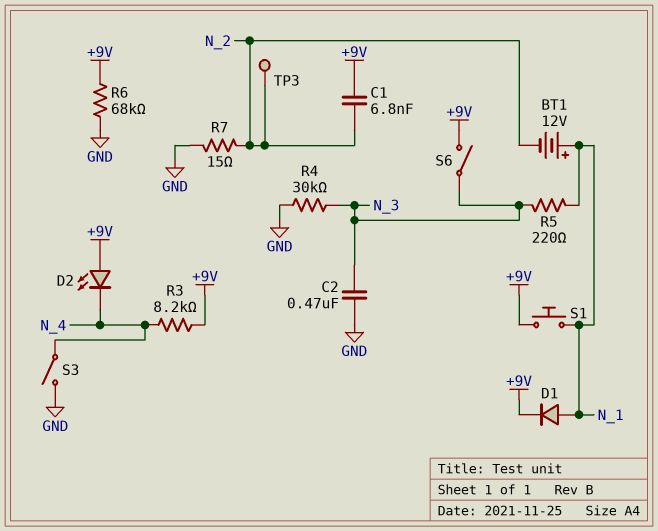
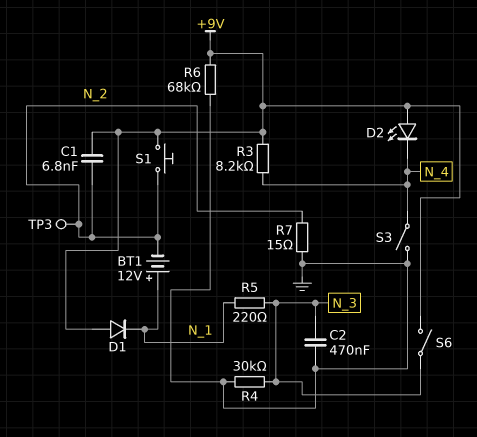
D1: diode (A N_1, K +9V) -> diode (A +9V, K N_1)
S1: button (+9V, N_1) -> button (+9V, N_2)

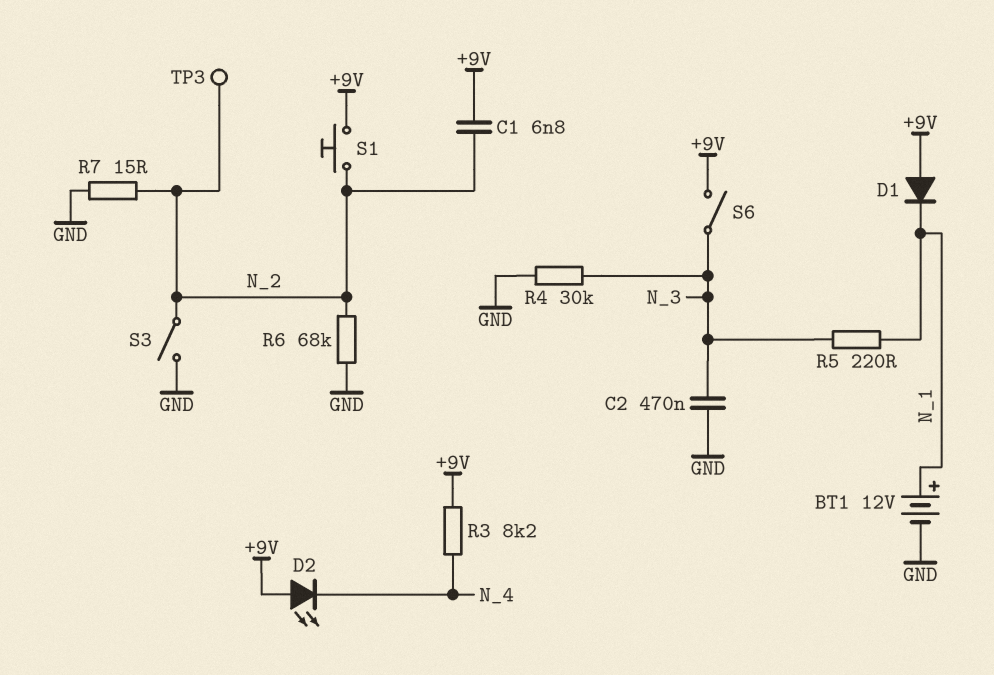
BT1: 12V (plus N_1, minus N_2) -> 12V (plus N_1, minus GND)
R6: 68k (+9V, GND) -> 68k (GND, N_2)
S3: switch (GND, N_4) -> switch (GND, N_2)

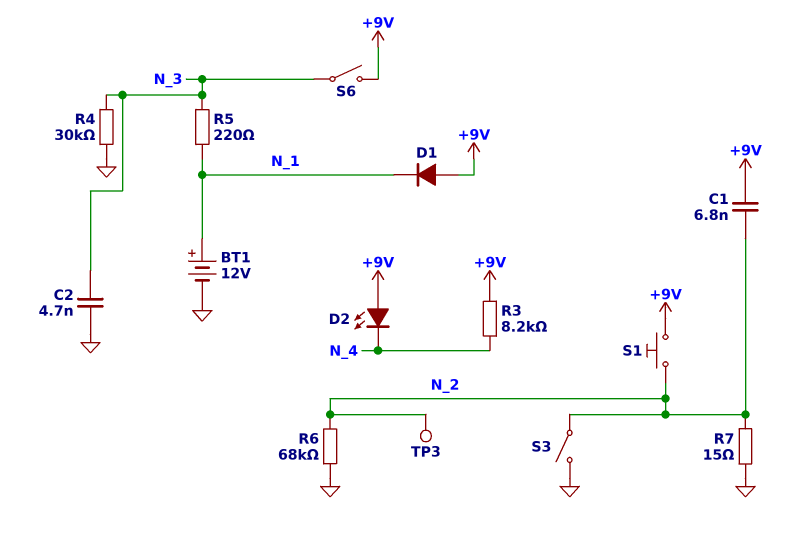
C2: 470nF (GND, N_3) -> 4.7nF (GND, N_3)

